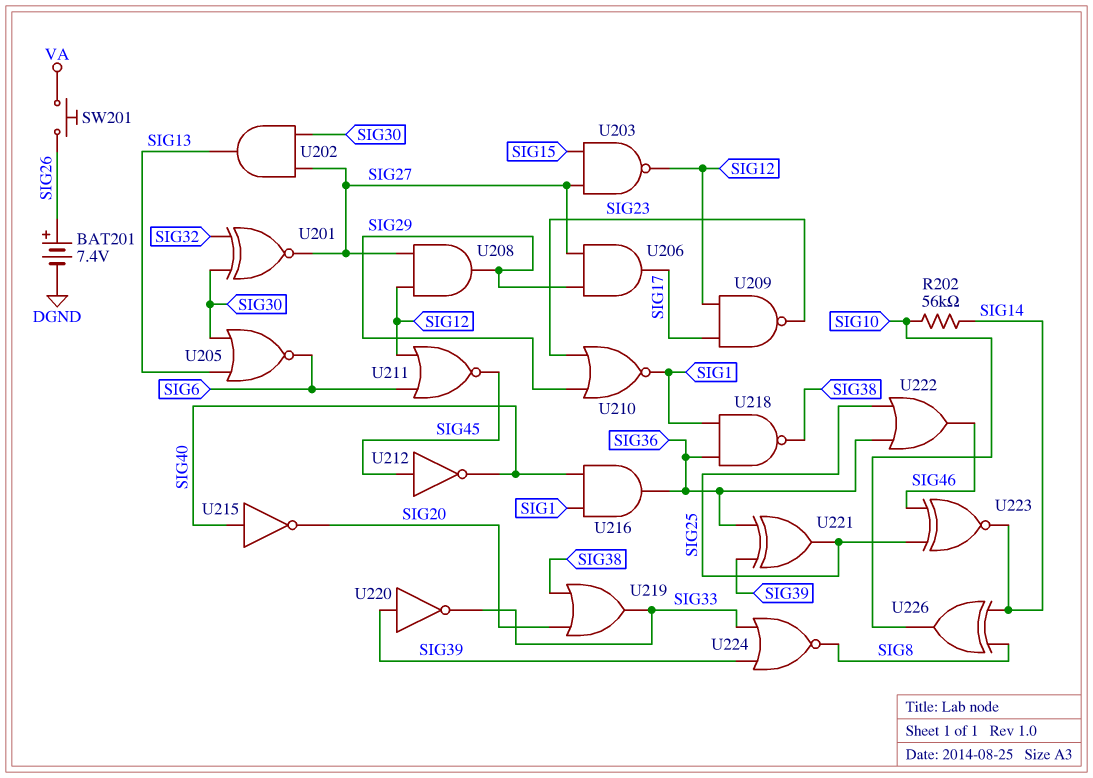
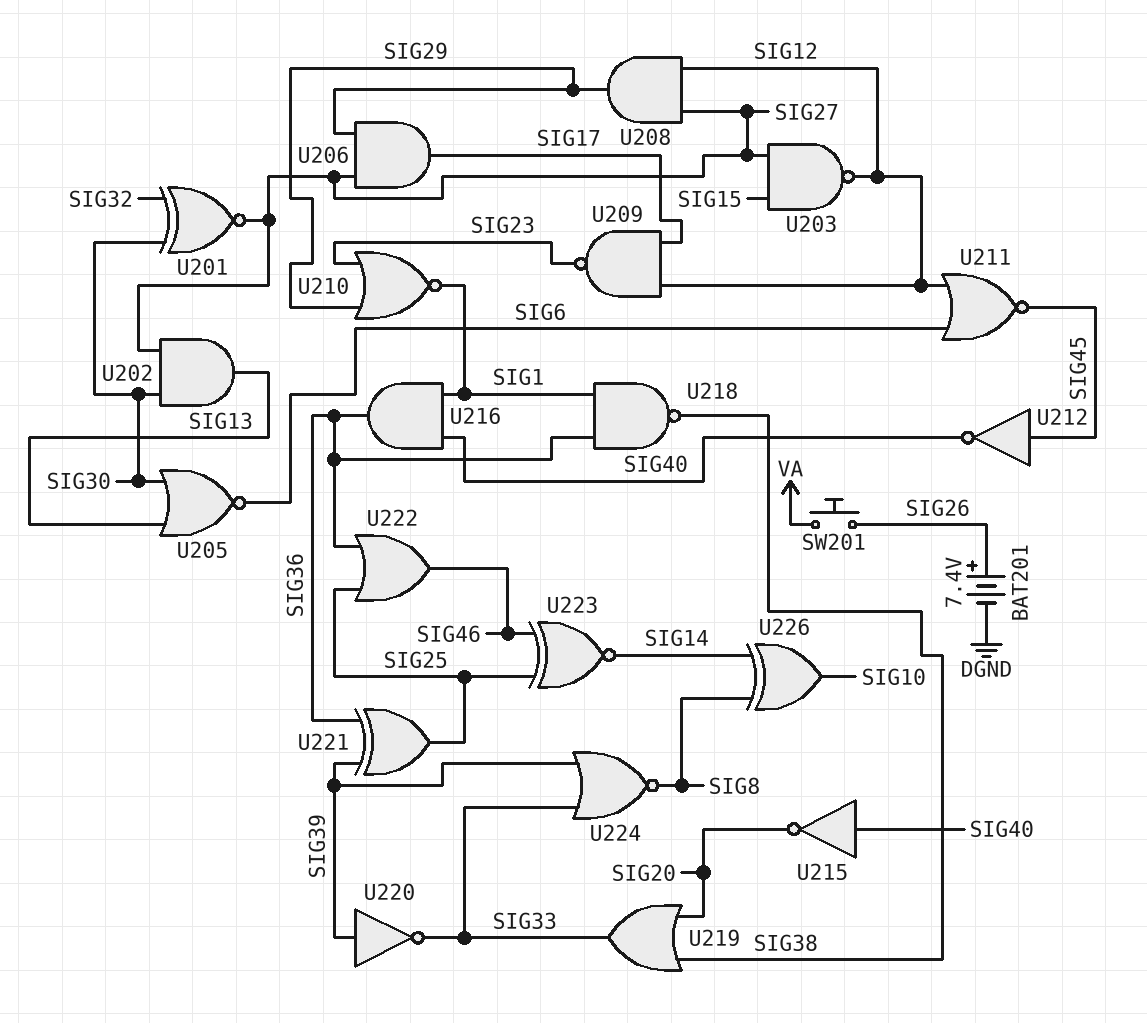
R202: 56k (SIG10, SIG14) -> none

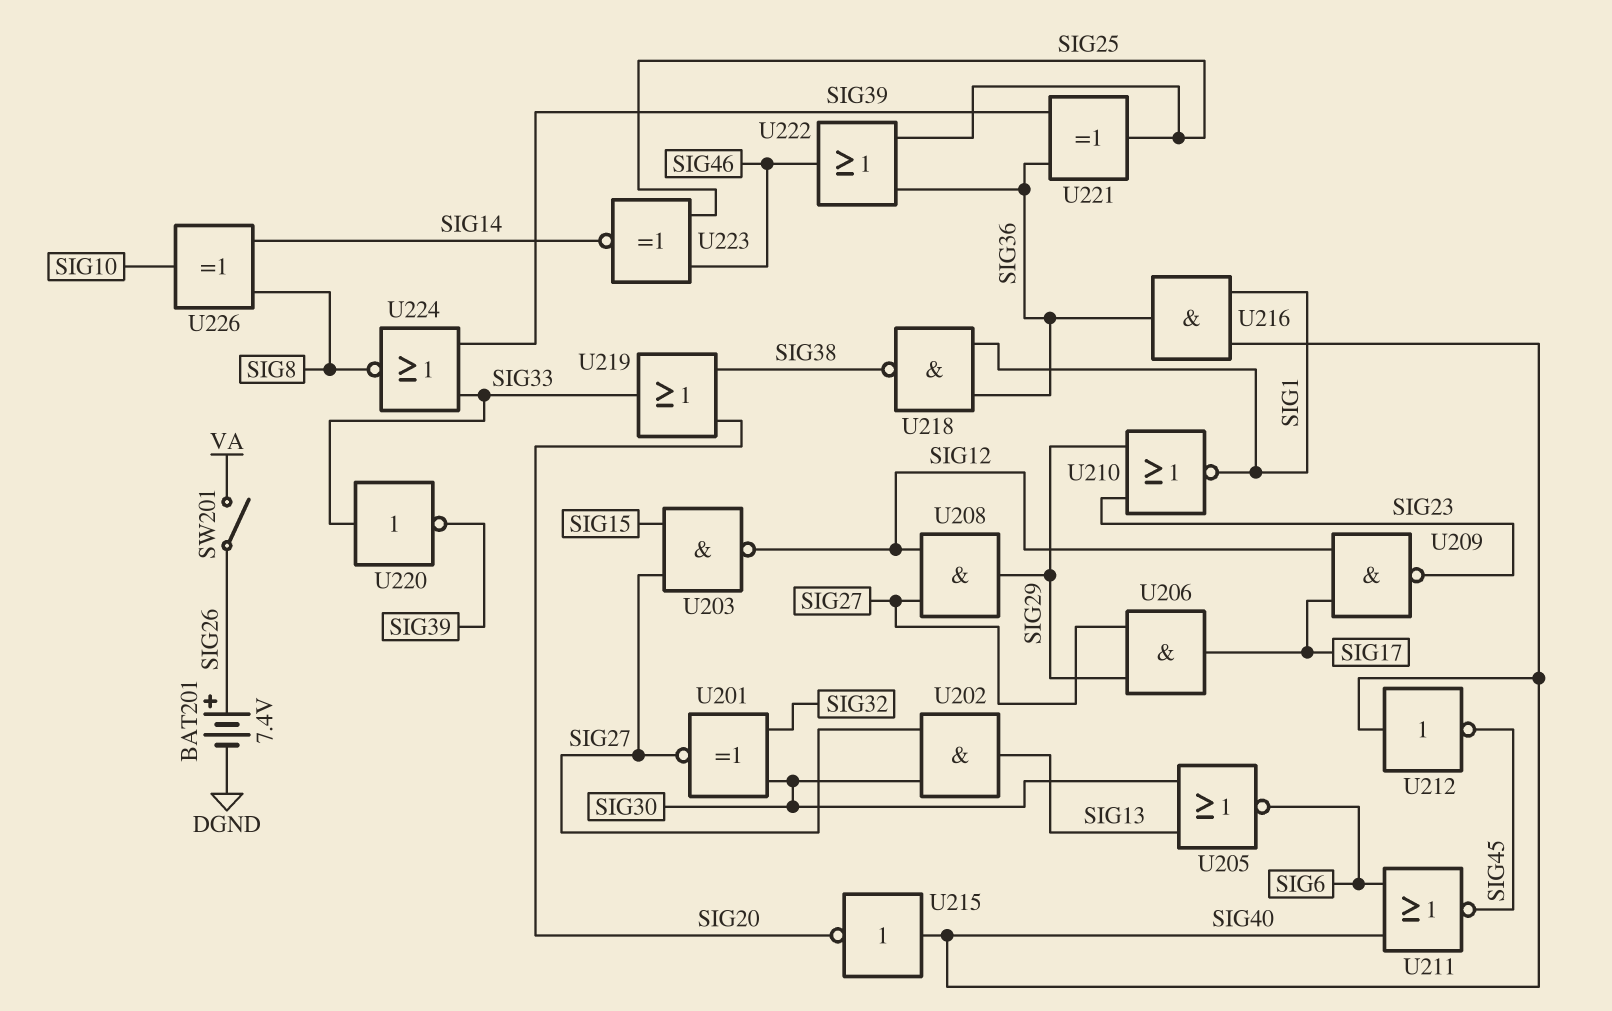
SW201: button (SIG26, VA) -> switch (SIG26, VA)
U211: NOR (in SIG6, in SIG12, out SIG45) -> NOR (in SIG6, in SIG40, out SIG45)
U212: NOT (in SIG45, out SIG40) -> NOT (in SIG40, out SIG45)
U220: NOT (in SIG39, out SIG33) -> NOT (in SIG33, out SIG39)

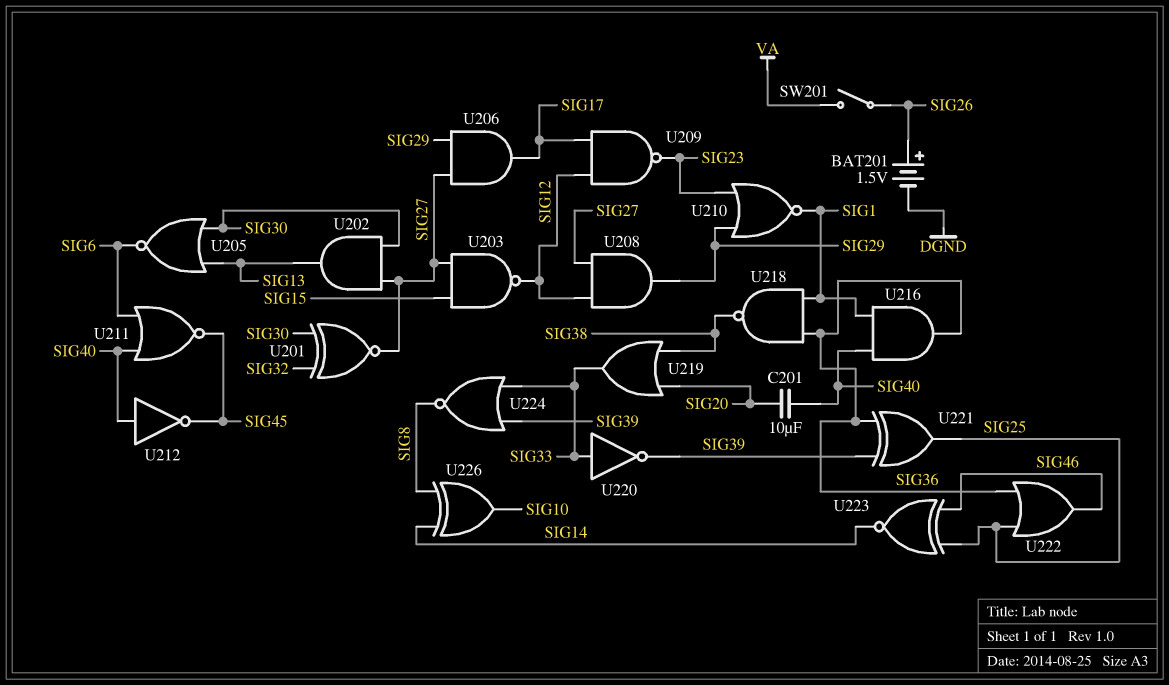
BAT201: 7.4V (plus SIG26, minus DGND) -> 1.5V (plus SIG26, minus DGND)
C201: none -> 10uF (SIG20, SIG40)
U215: NOT (in SIG40, out SIG20) -> none

